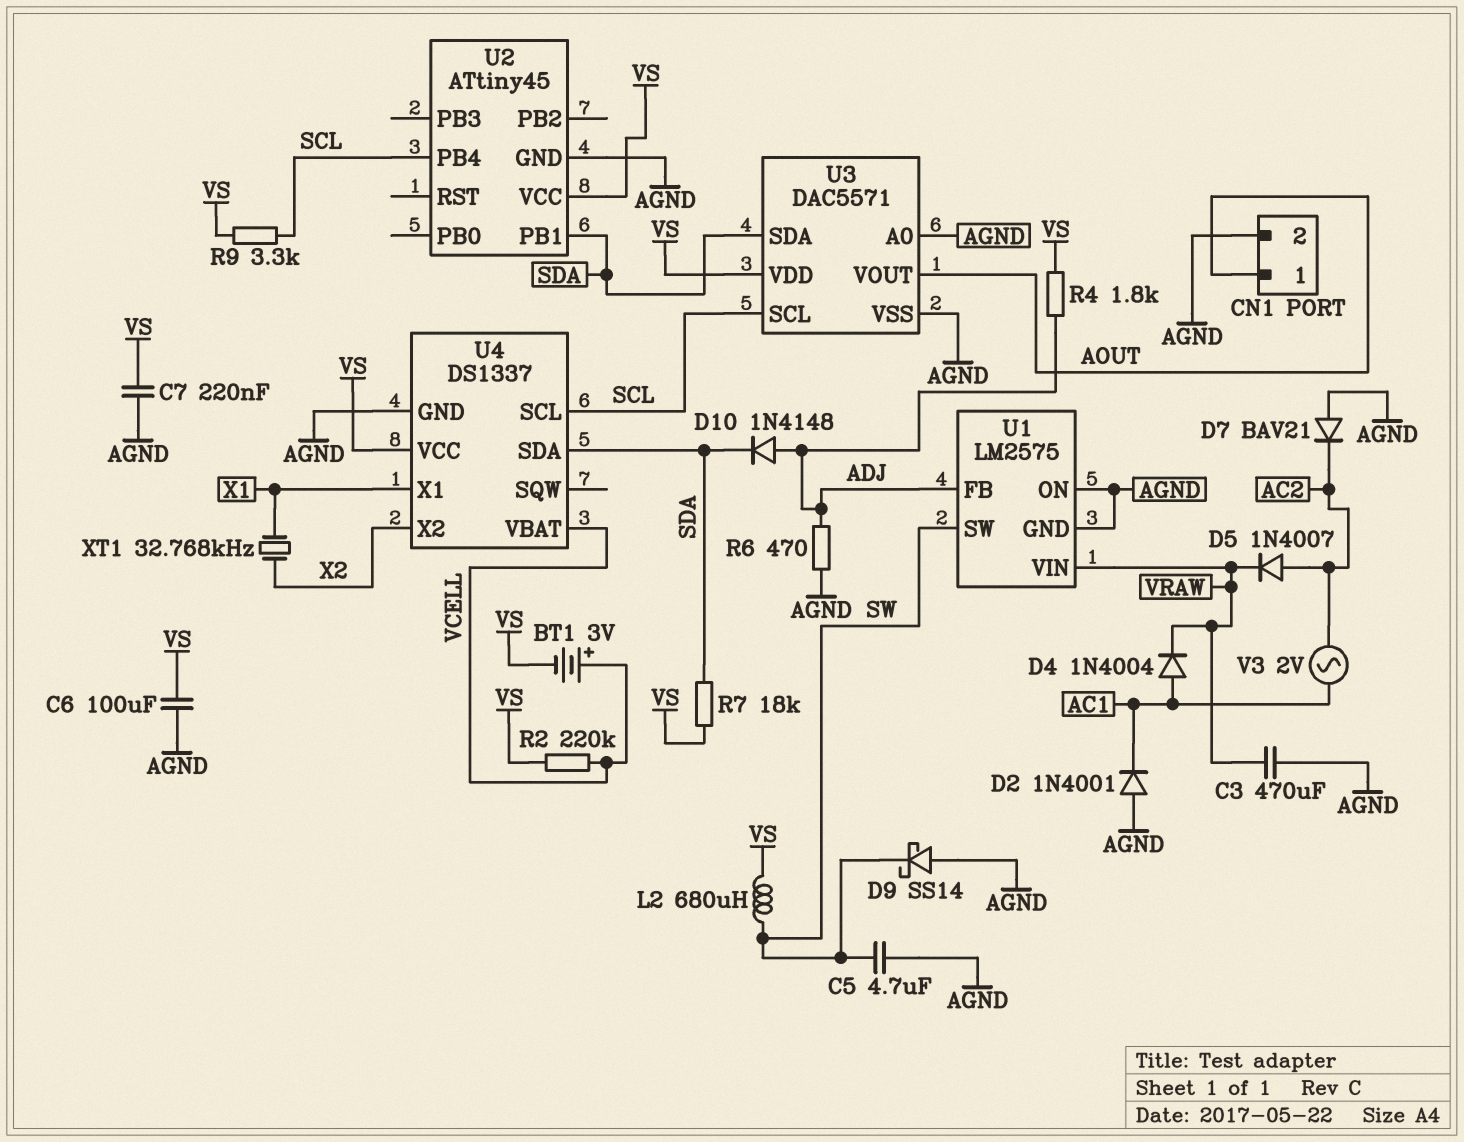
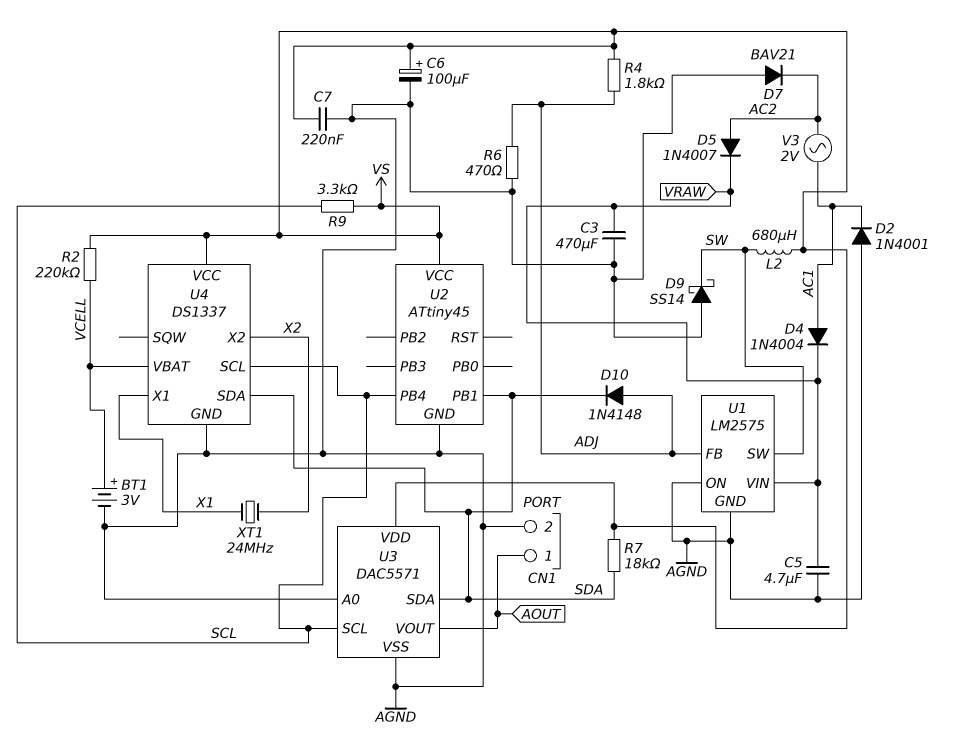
BT1: 3V (plus VCELL, minus VS) -> 3V (plus VCELL, minus AGND)
C5: 4.7uF (AGND, SW) -> 4.7uF (AGND, VRAW)
C6: 100uF (AGND, VS) -> 100uF (plus VS, minus AGND)
XT1: 32.768kHz (X1, X2) -> 24MHz (X1, X2)

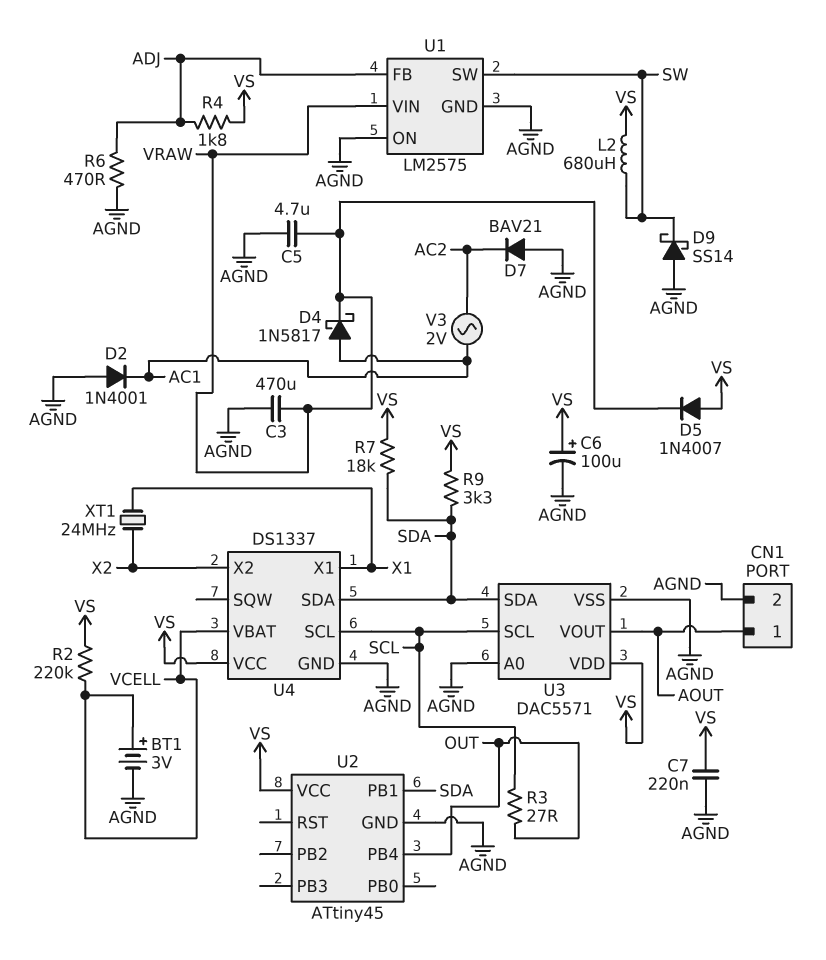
D4: diode 1N4004 (A AC1, K VRAW) -> schottky 1N5817 (A AC1, K VRAW)
D5: diode 1N4007 (A AC2, K VRAW) -> diode 1N4007 (A VS, K VRAW)
D10: diode 1N4148 (A ADJ, K SDA) -> none
R3: none -> 27 (OUT, SCL)
R9: 3.3k (SCL, VS) -> 3.3k (SDA, VS)
U2 pin PB4: SCL -> OUT

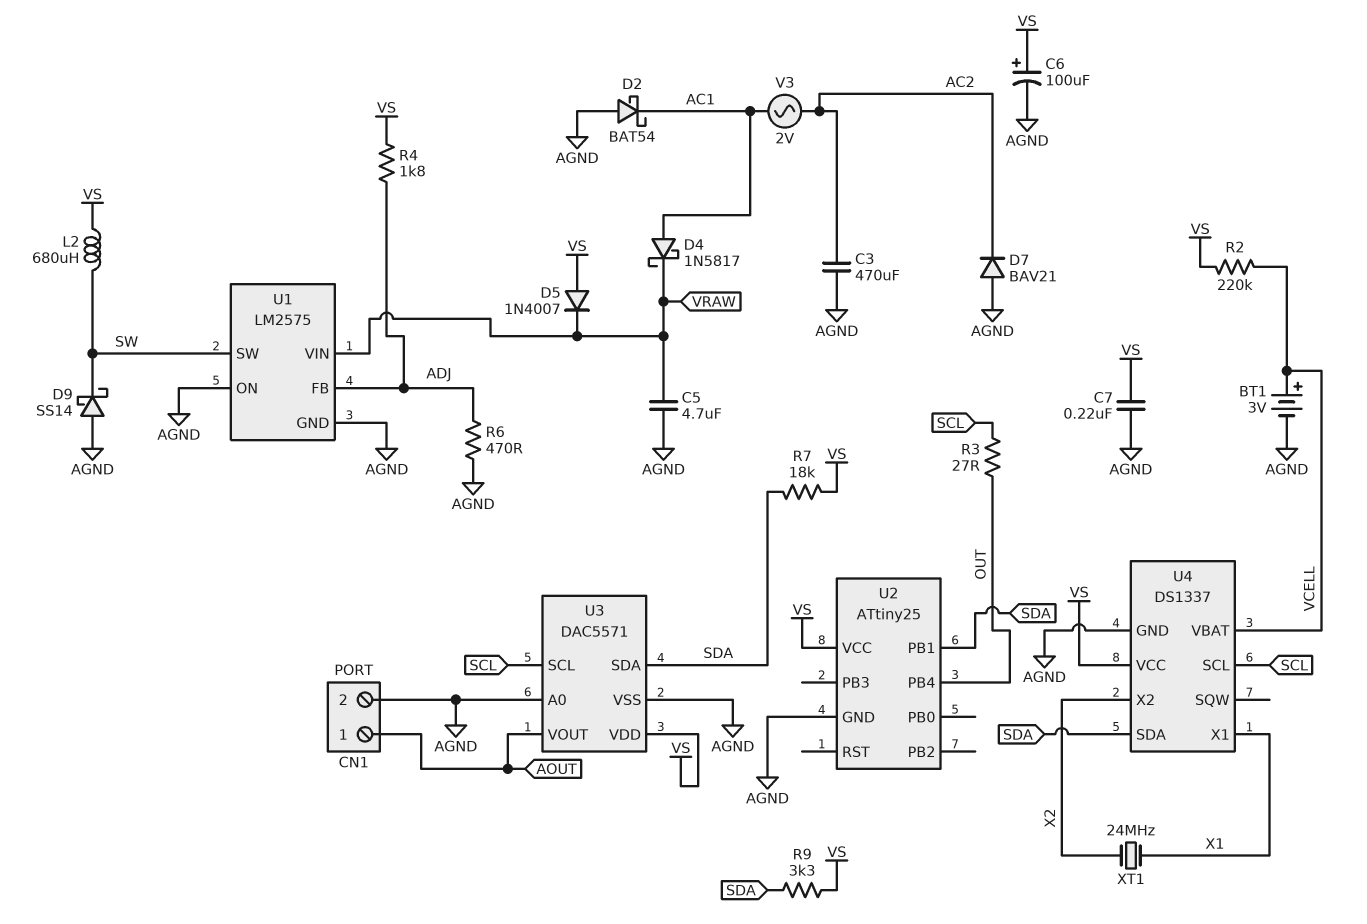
C3: 470uF (AGND, VRAW) -> 470uF (AC2, AGND)
D2: diode 1N4001 (A AGND, K AC1) -> schottky BAT54 (A AGND, K AC1)
U2: ATtiny45 -> ATtiny25

